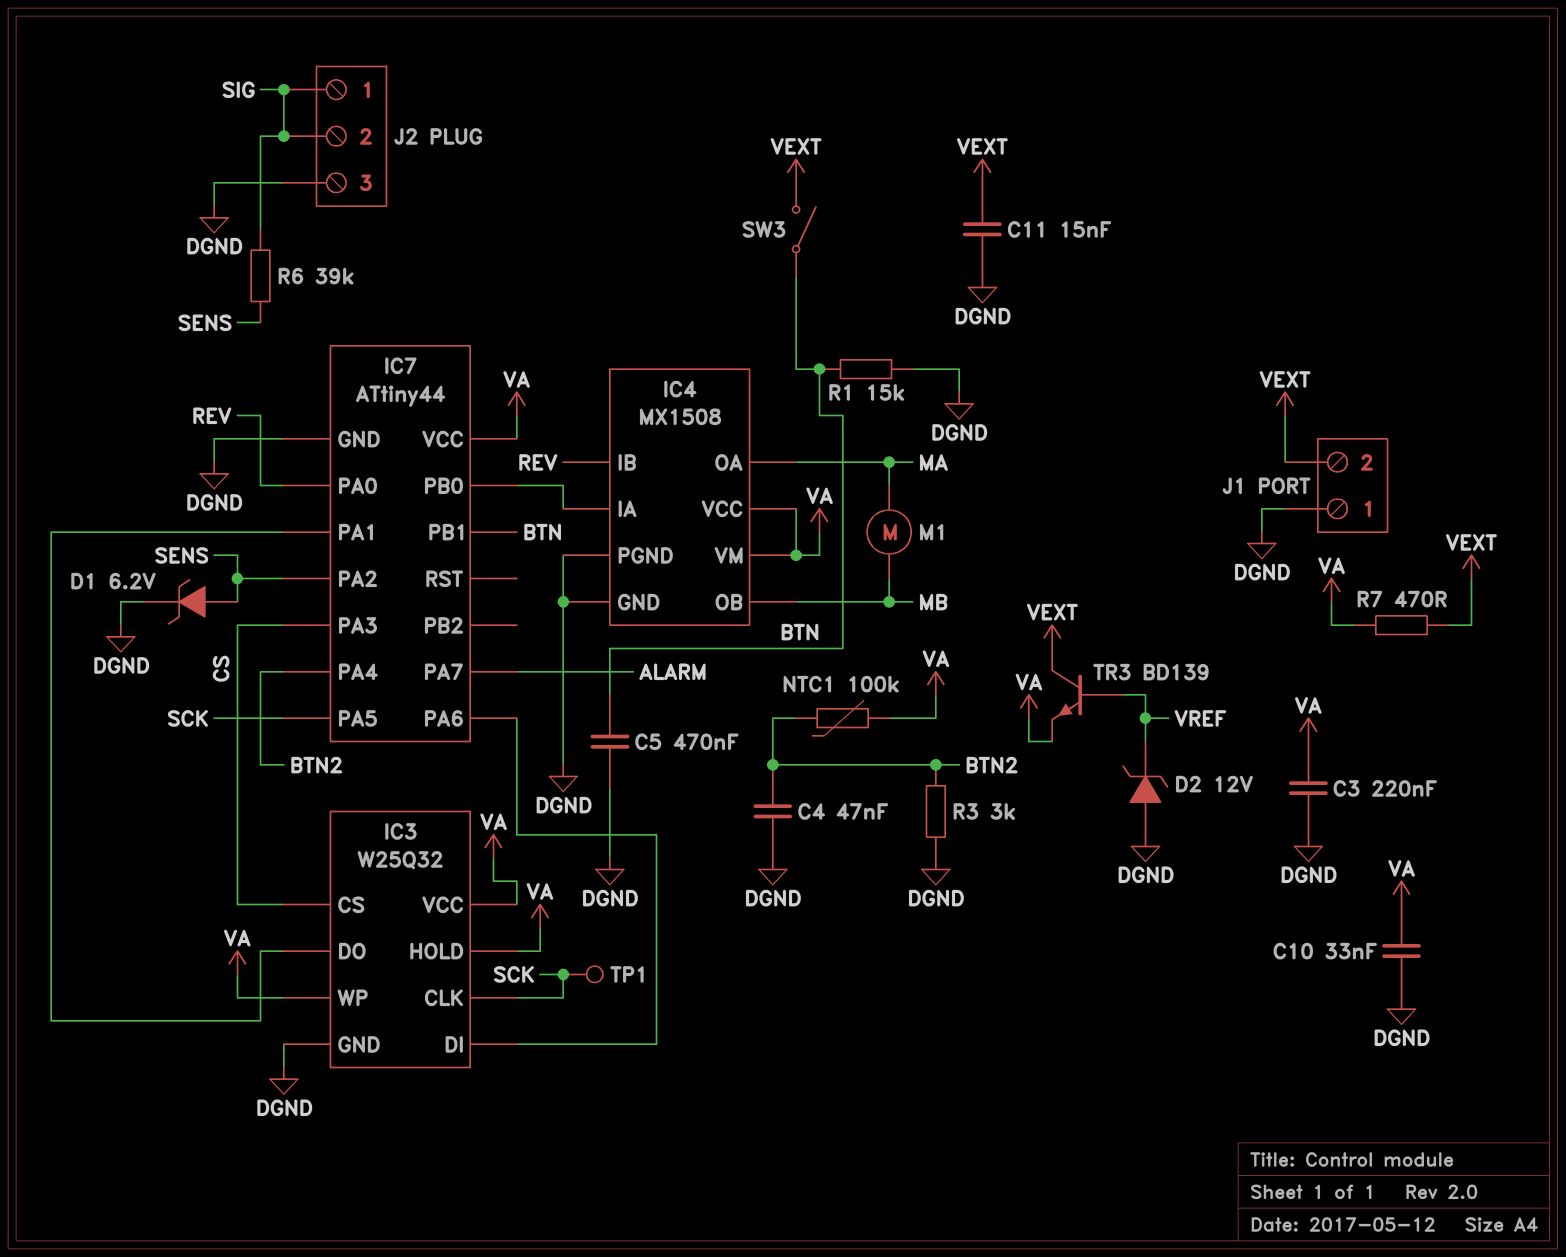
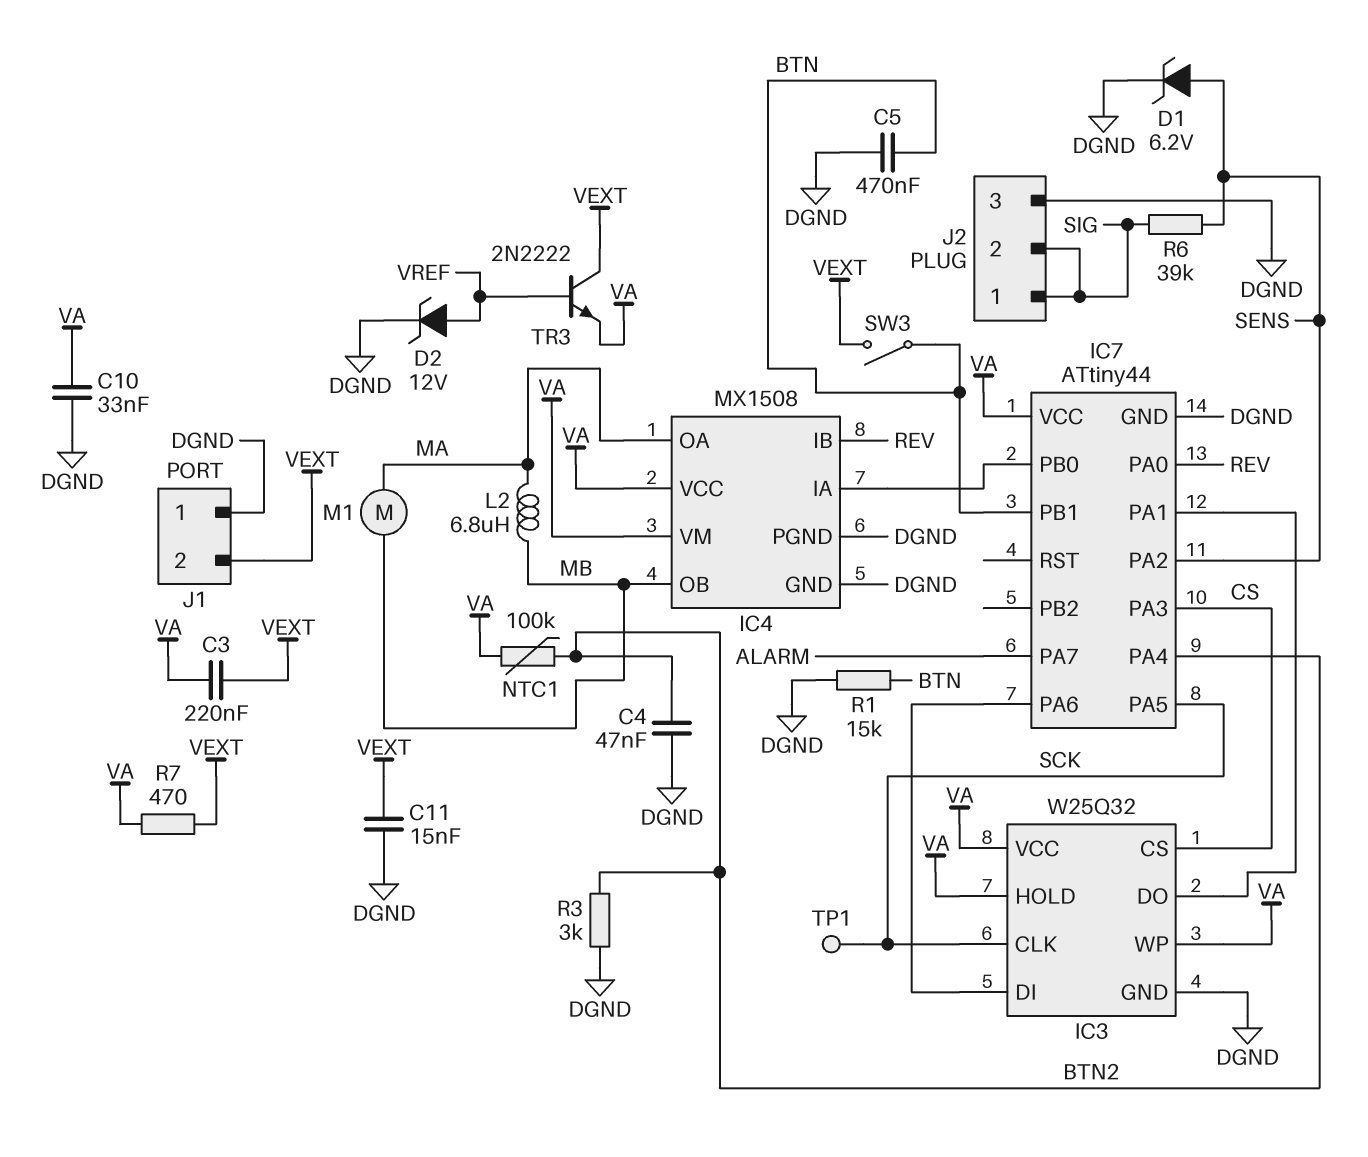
C3: 220nF (DGND, VA) -> 220nF (VA, VEXT)
D2: zener 12V (A DGND, K VREF) -> zener 12V (A VREF, K DGND)
L2: none -> 6.8uH (MA, MB)
TR3: NPN BD139 (B VREF, C VEXT, E VA) -> NPN 2N2222 (B VREF, C VEXT, E VA)

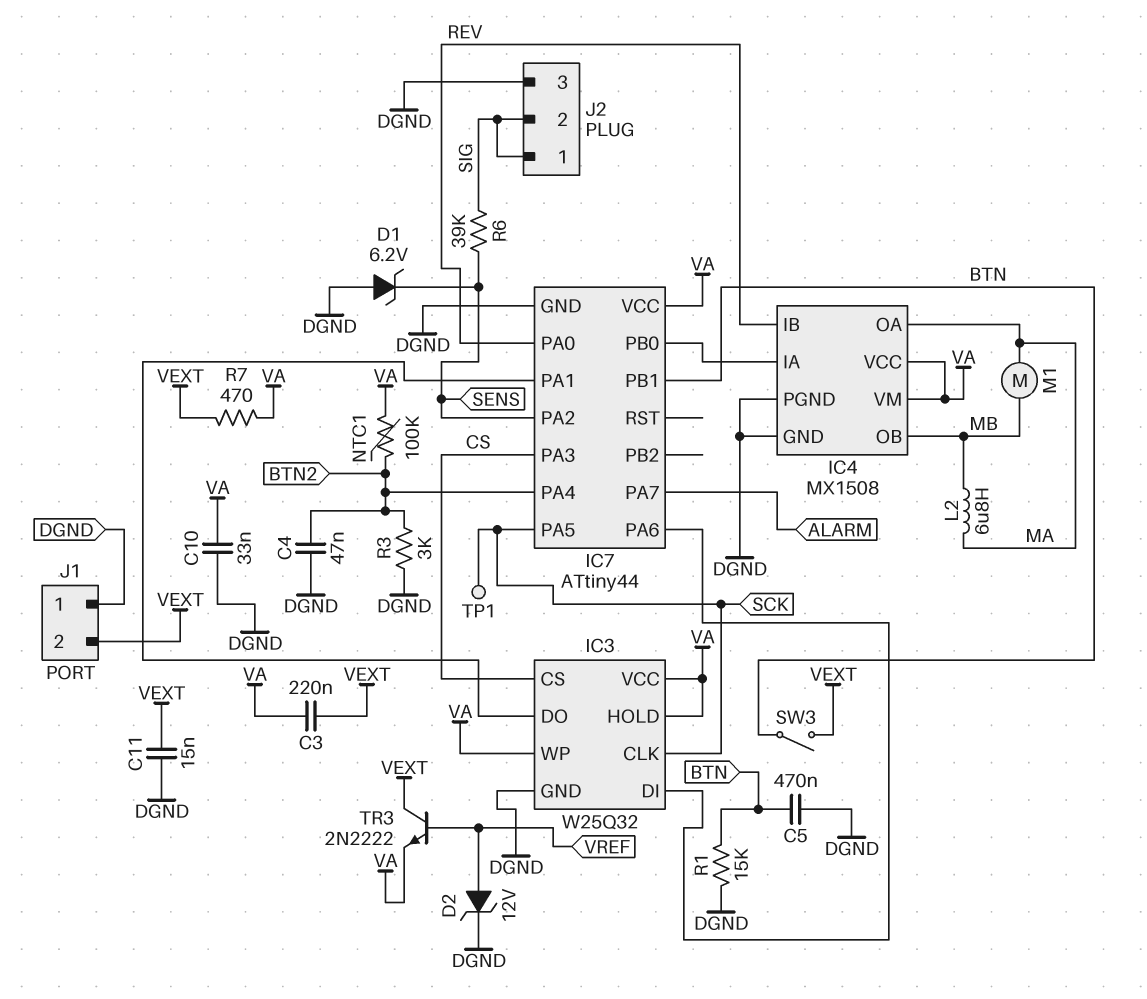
D1: zener 6.2V (A SENS, K DGND) -> zener 6.2V (A DGND, K SENS)

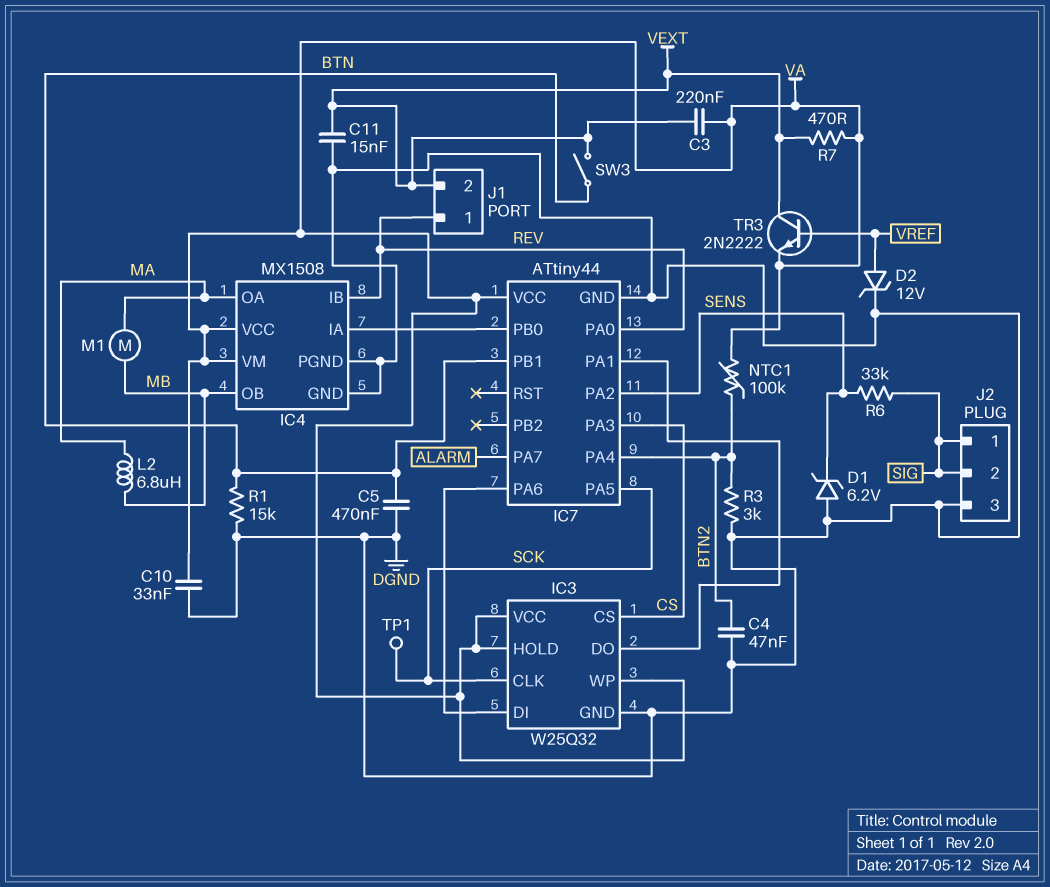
J1 pin 1: DGND -> REV
R6: 39k (SENS, SIG) -> 33k (SENS, SIG)

